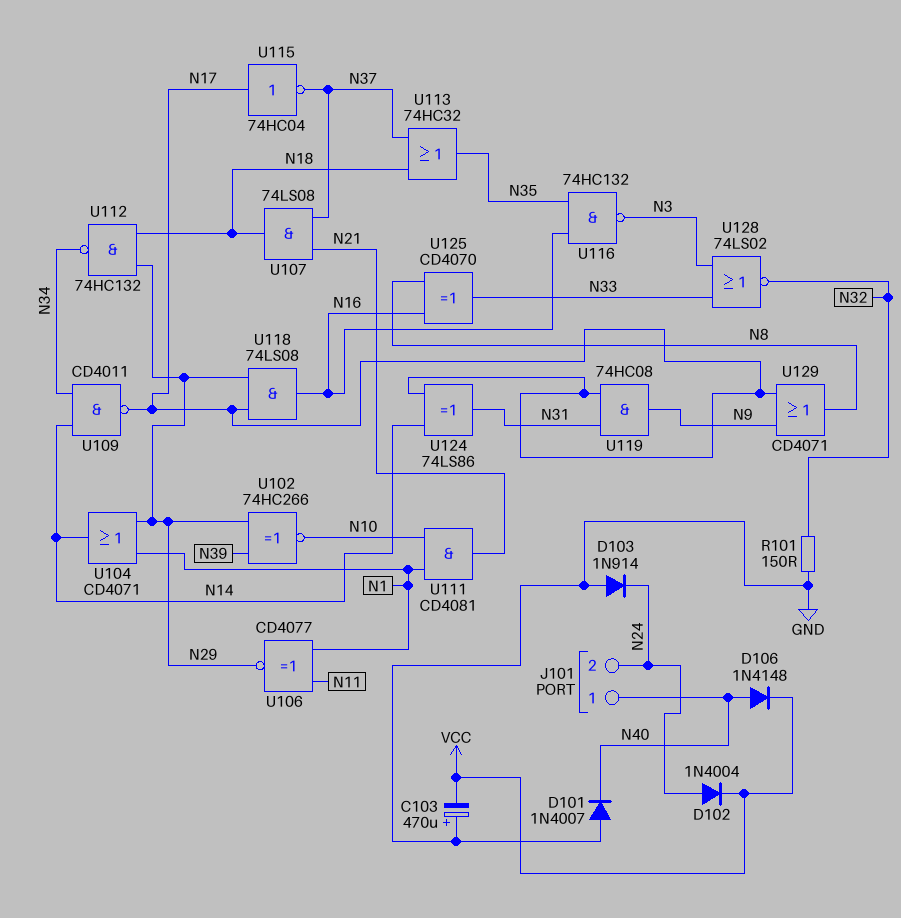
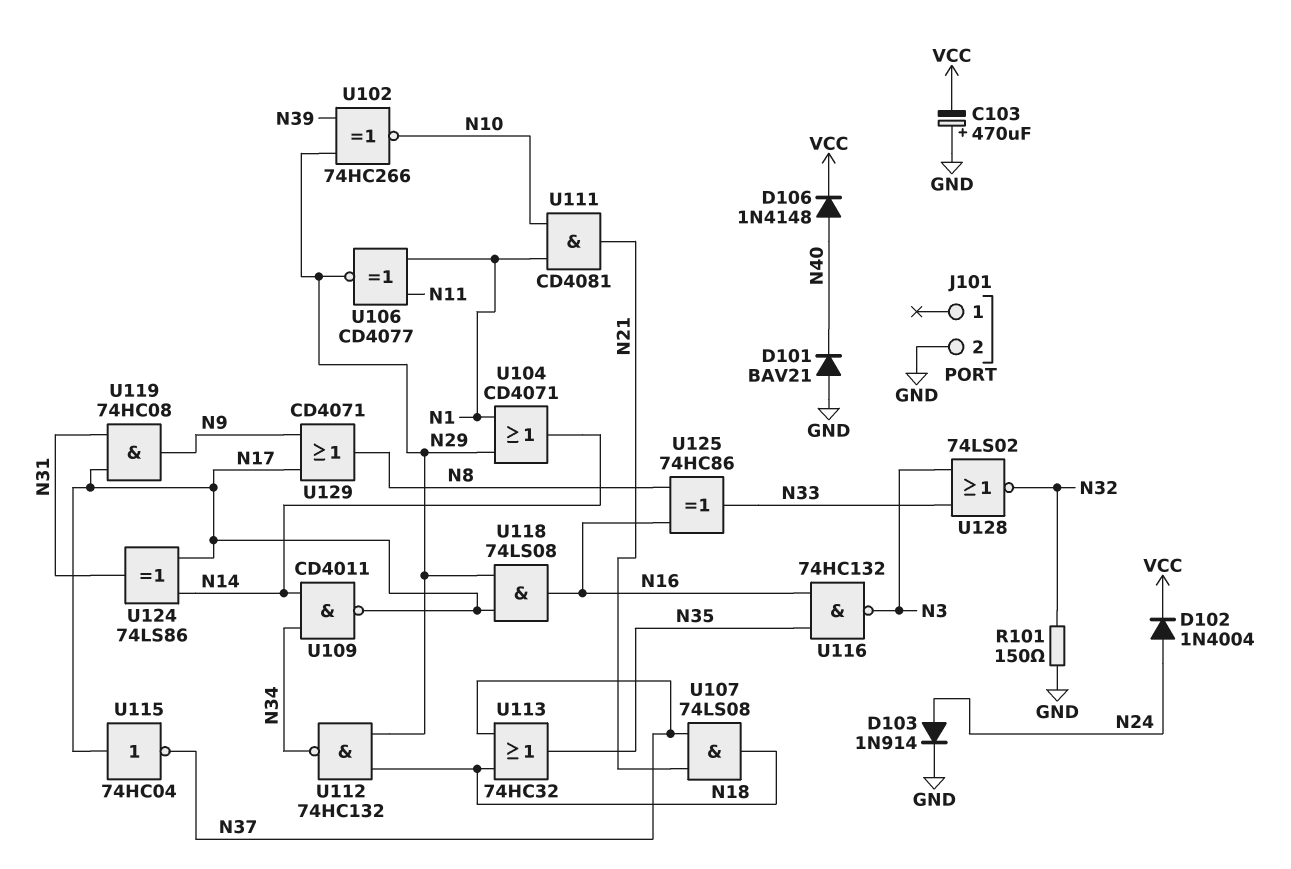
D101: diode 1N4007 (A GND, K N40) -> diode BAV21 (A GND, K N40)
D103: diode 1N914 (A GND, K N24) -> diode 1N914 (A N24, K GND)
J101 pin 1: N40 -> none
J101 pin 2: N24 -> GND
U125: XOR CD4070 (in N8, in N16, out N33) -> XOR 74HC86 (in N8, in N16, out N33)

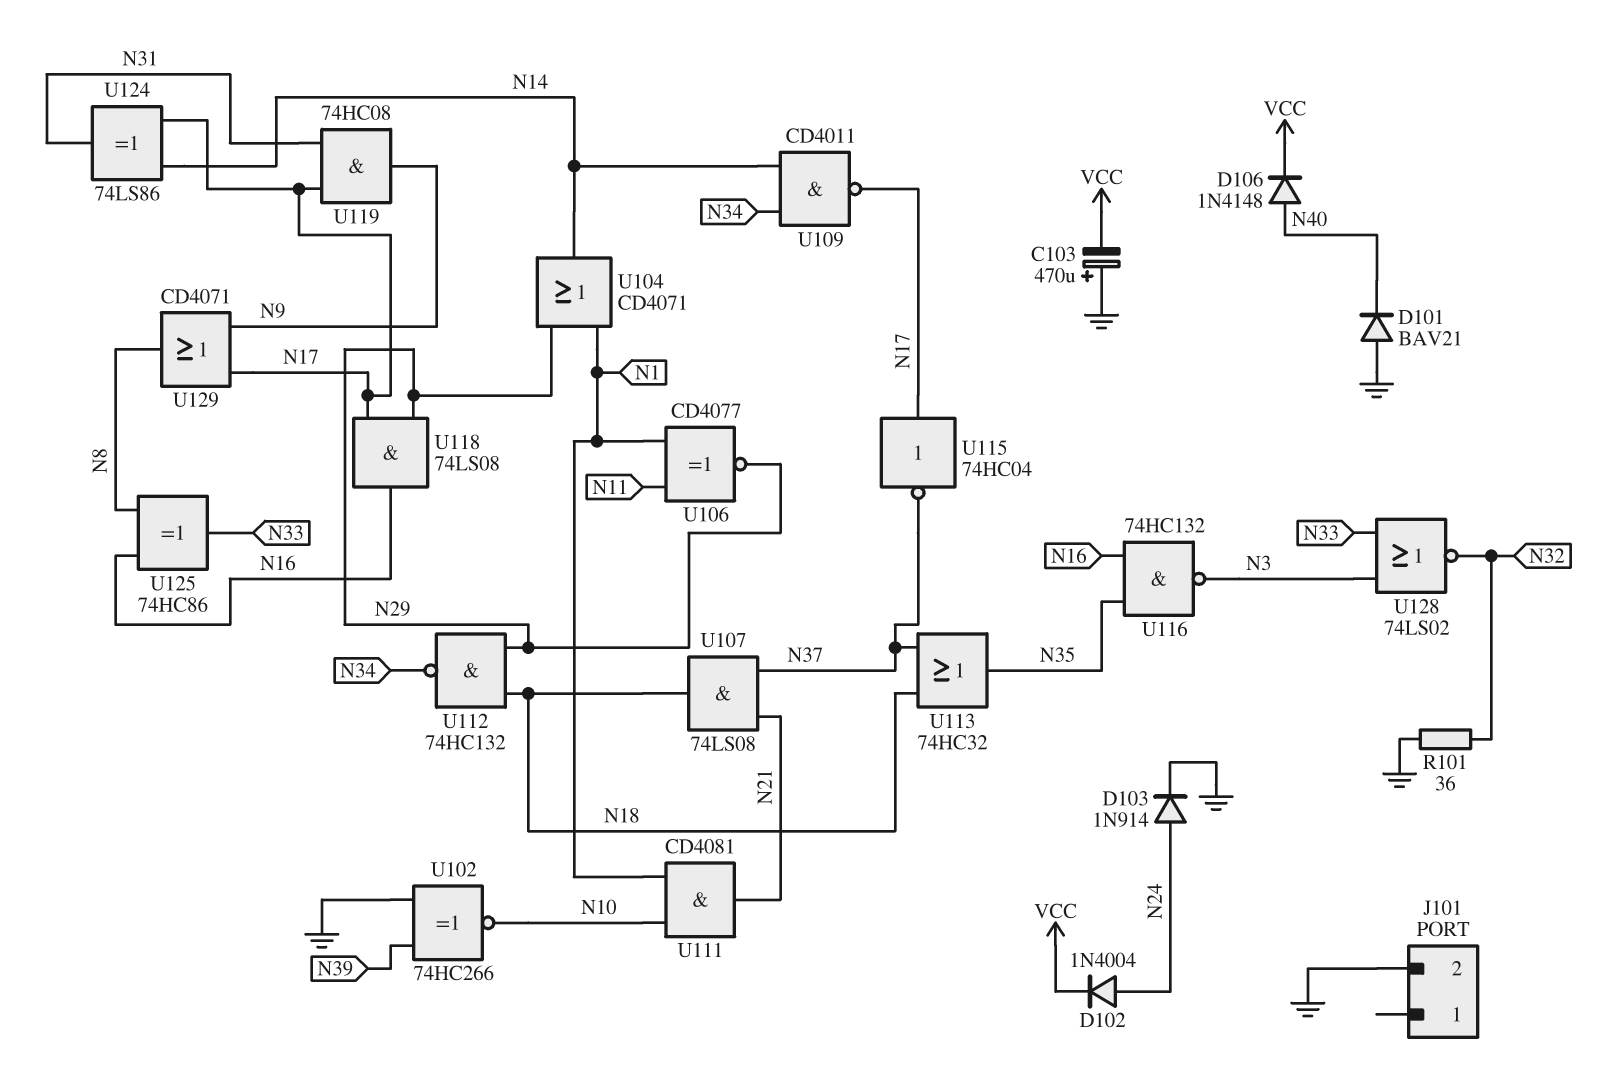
R101: 150 (GND, N32) -> 36 (GND, N32)
U102: XNOR 74HC266 (in N29, in N39, out N10) -> XNOR 74HC266 (in GND, in N39, out N10)

